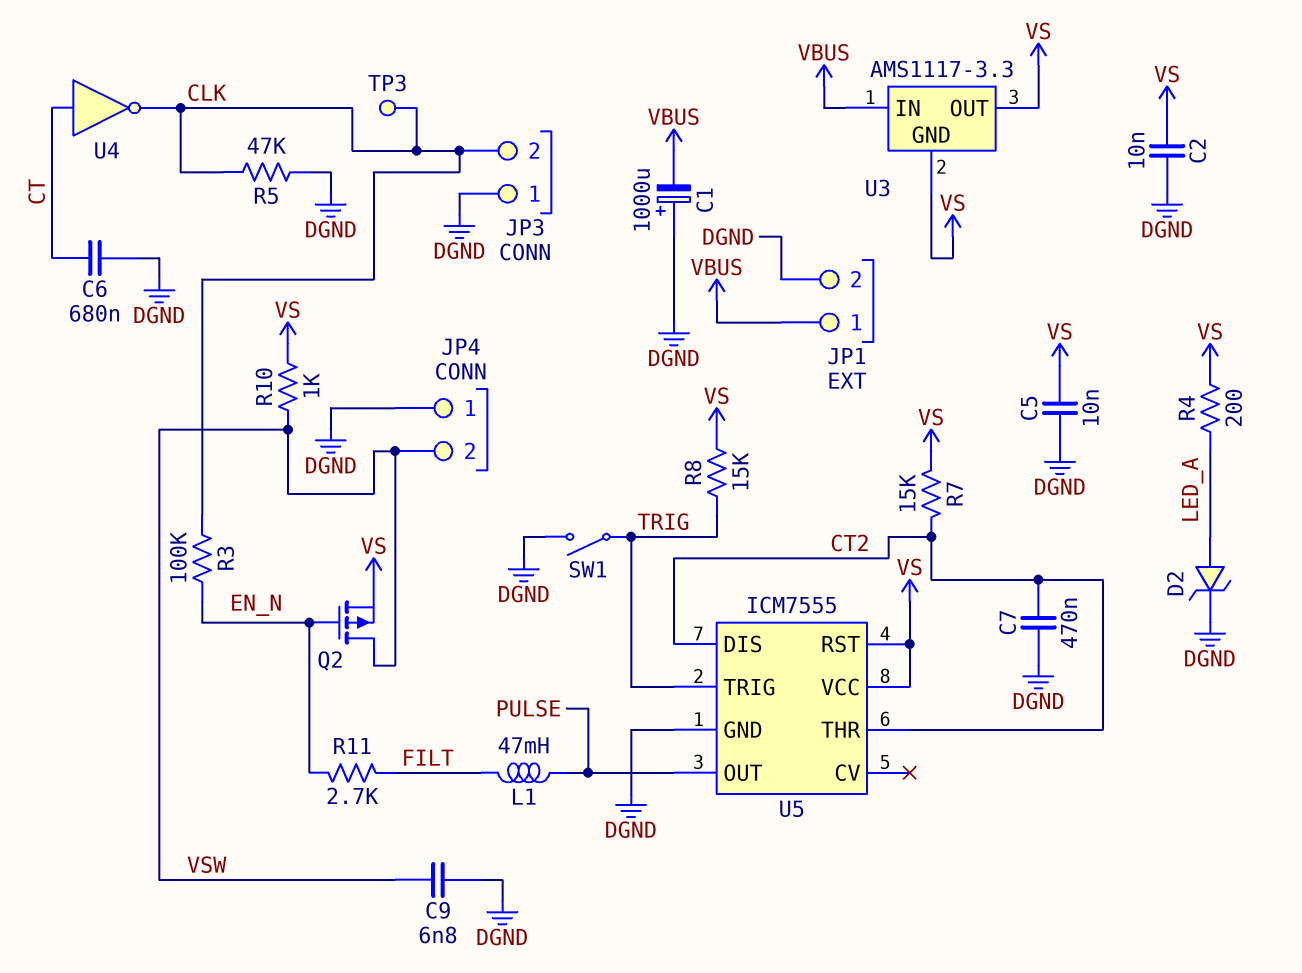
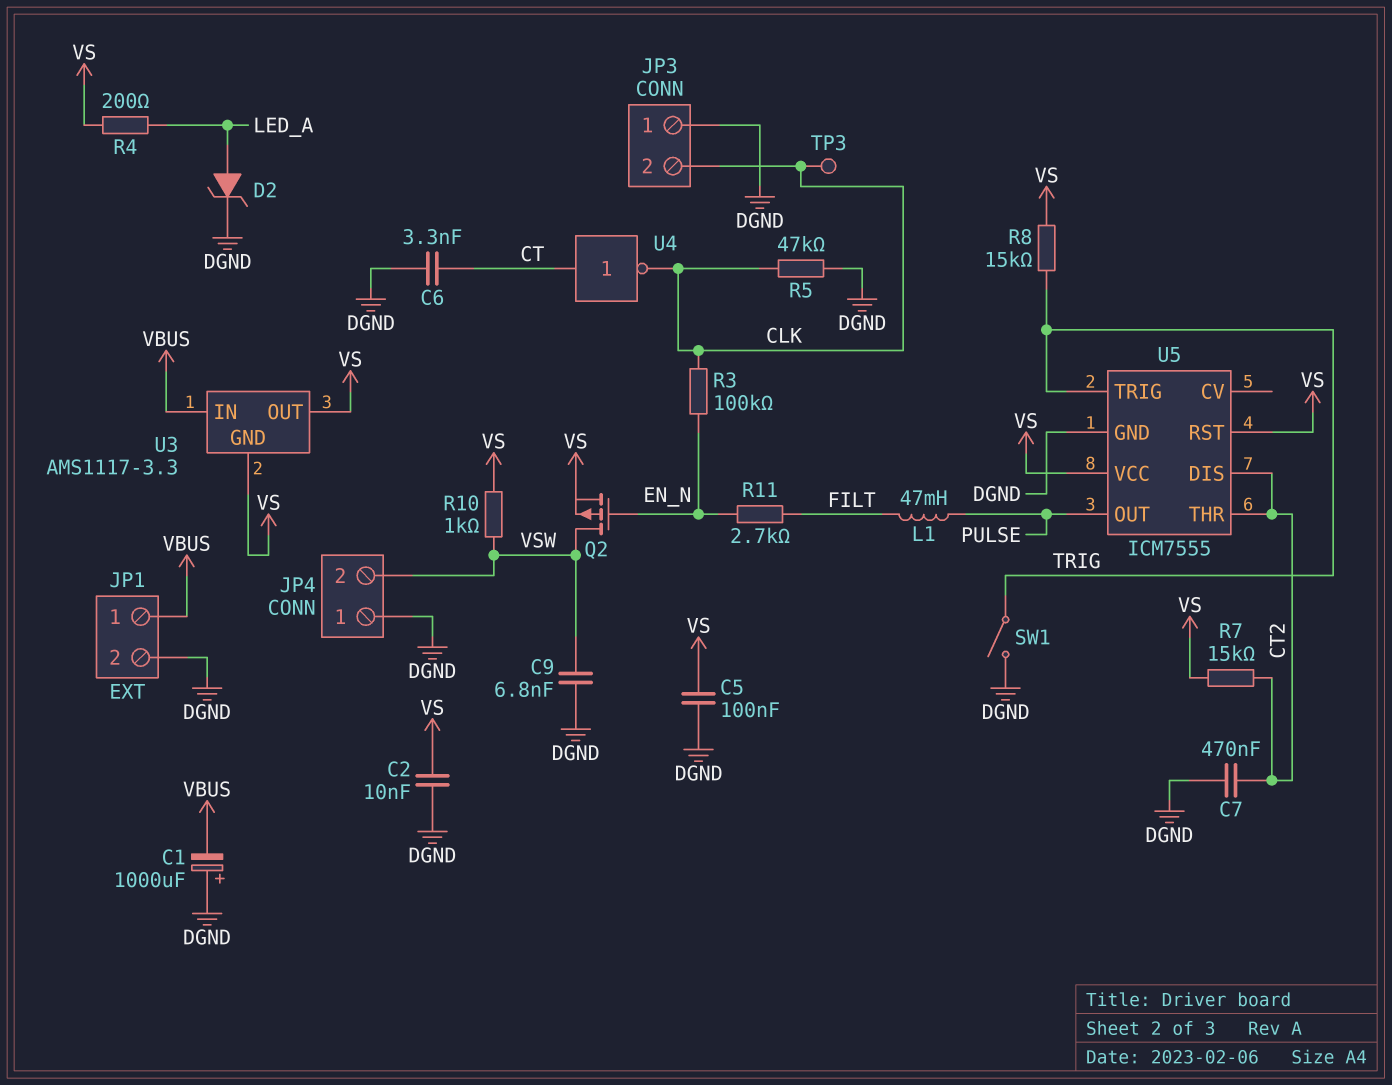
C5: 10nF (DGND, VS) -> 100nF (DGND, VS)
C6: 680nF (CT, DGND) -> 3.3nF (CT, DGND)

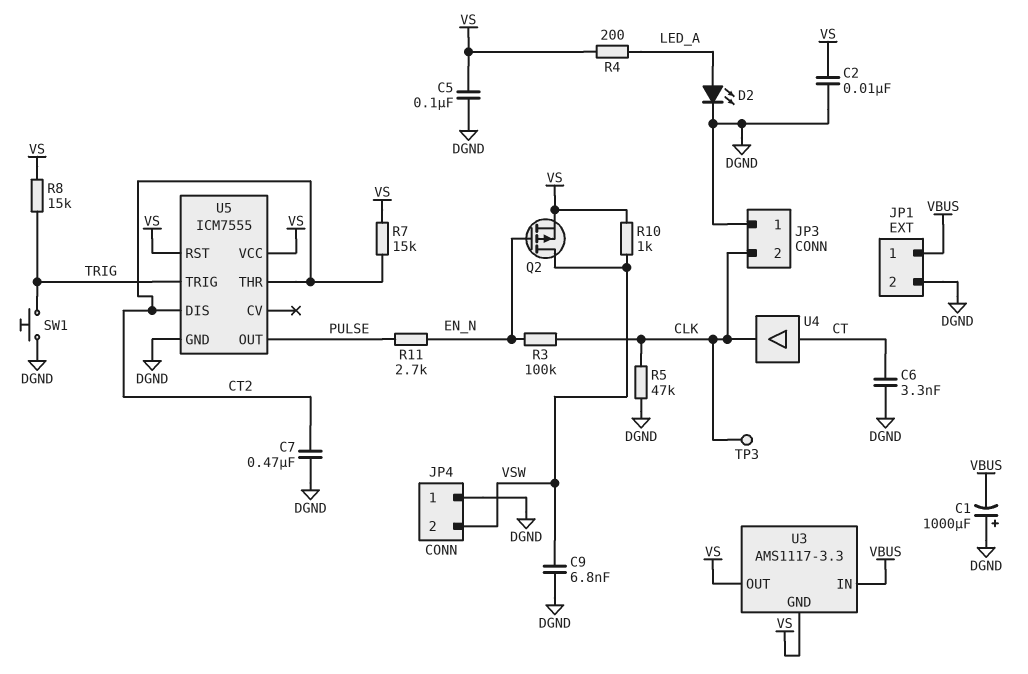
D2: zener (A LED_A, K DGND) -> LED (A LED_A, K DGND)
L1: 47mH (FILT, PULSE) -> none
R11: 2.7k (EN_N, FILT) -> 2.7k (EN_N, PULSE)
SW1: switch (DGND, TRIG) -> button (DGND, TRIG)
U4: NOT (in CT, out CLK) -> buffer (in CT, out CLK)

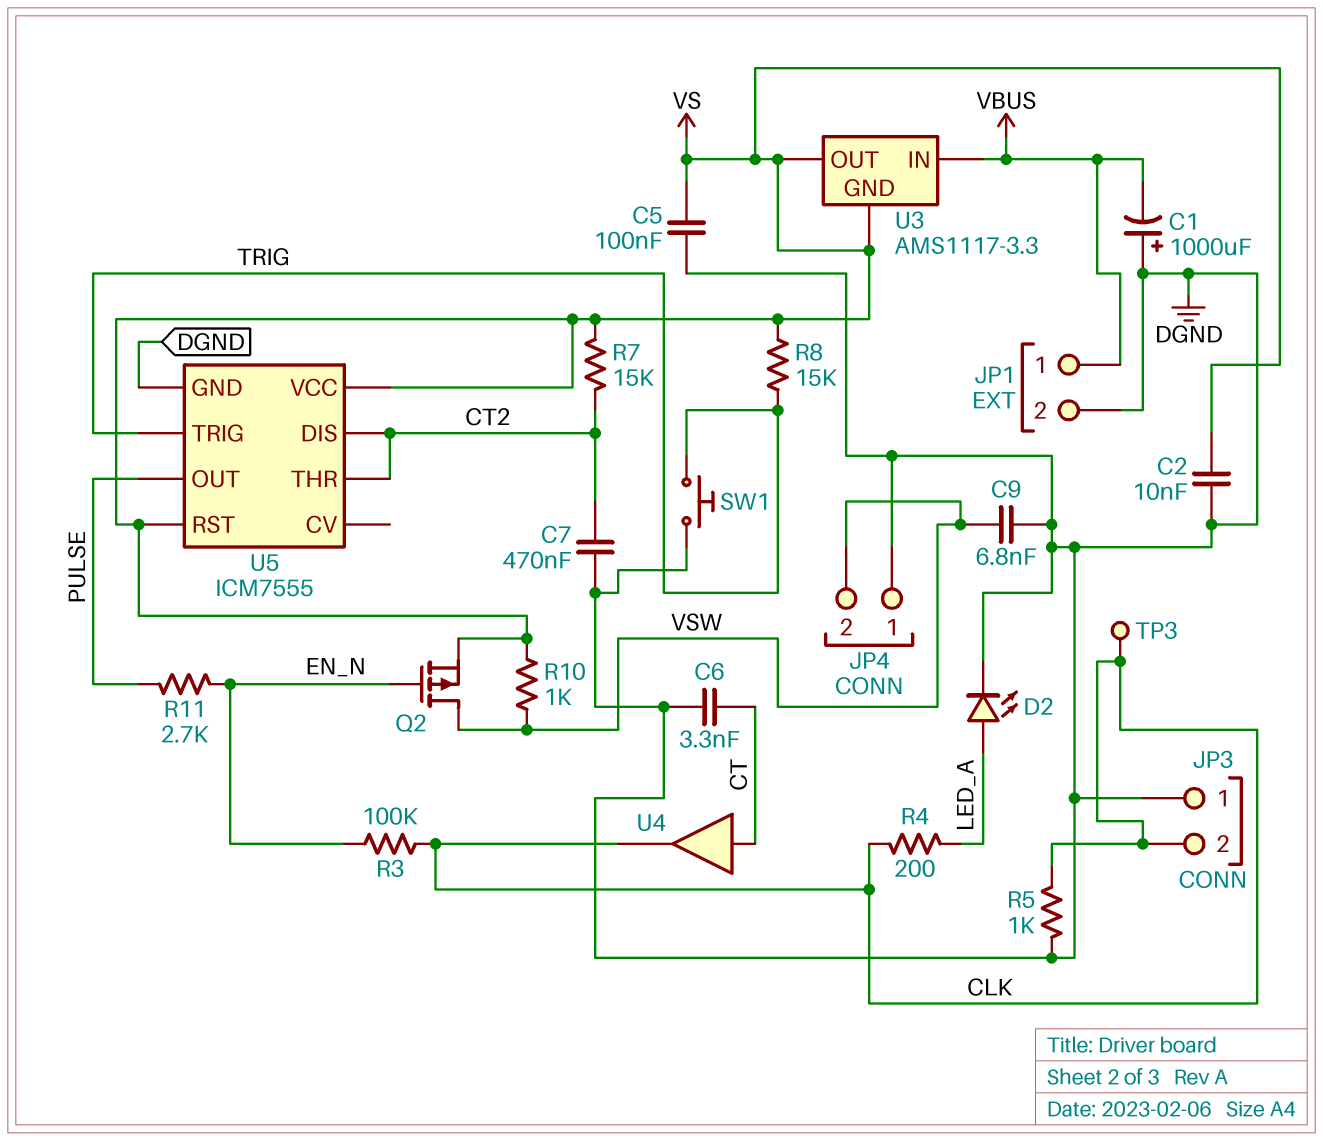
R4: 200 (LED_A, VS) -> 200 (CLK, LED_A)
R5: 47k (CLK, DGND) -> 1k (CLK, DGND)

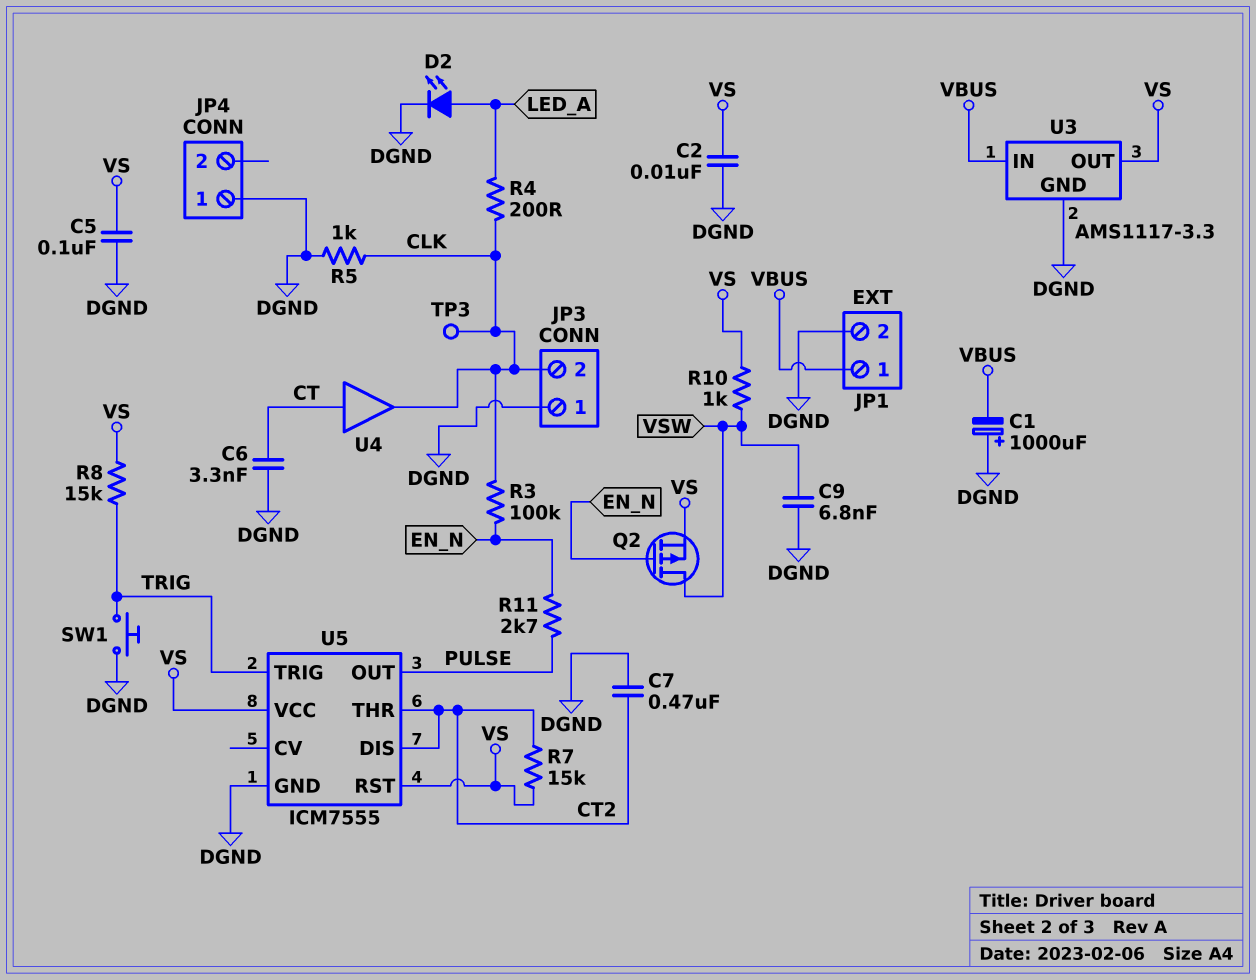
JP4 pin 2: VSW -> none
U3 pin GND: VS -> DGND

